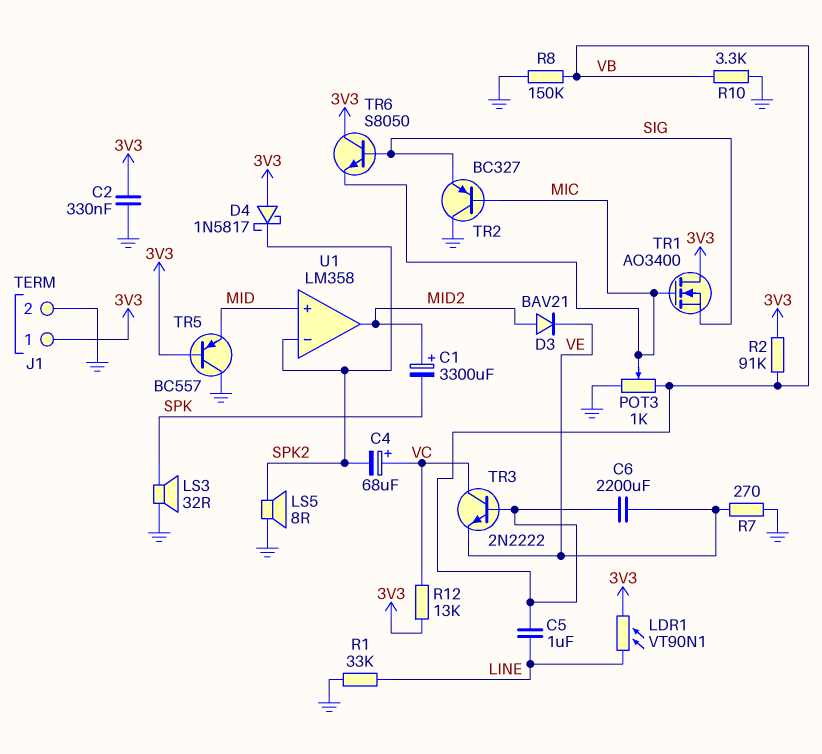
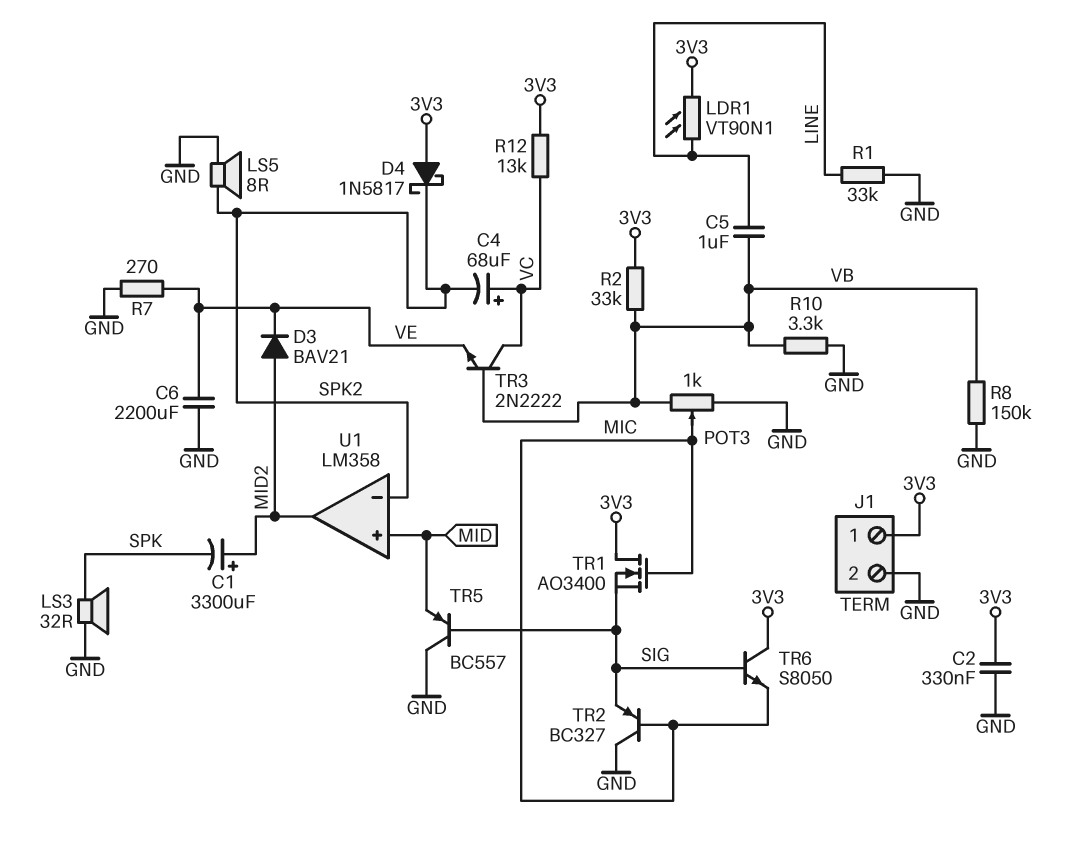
C6: 2200uF (VB, VE) -> 2200uF (GND, VE)
R2: 91k (3V3, VB) -> 33k (3V3, VB)
TR5: PNP BC557 (B 3V3, C GND, E MID) -> PNP BC557 (B SIG, C GND, E MID)

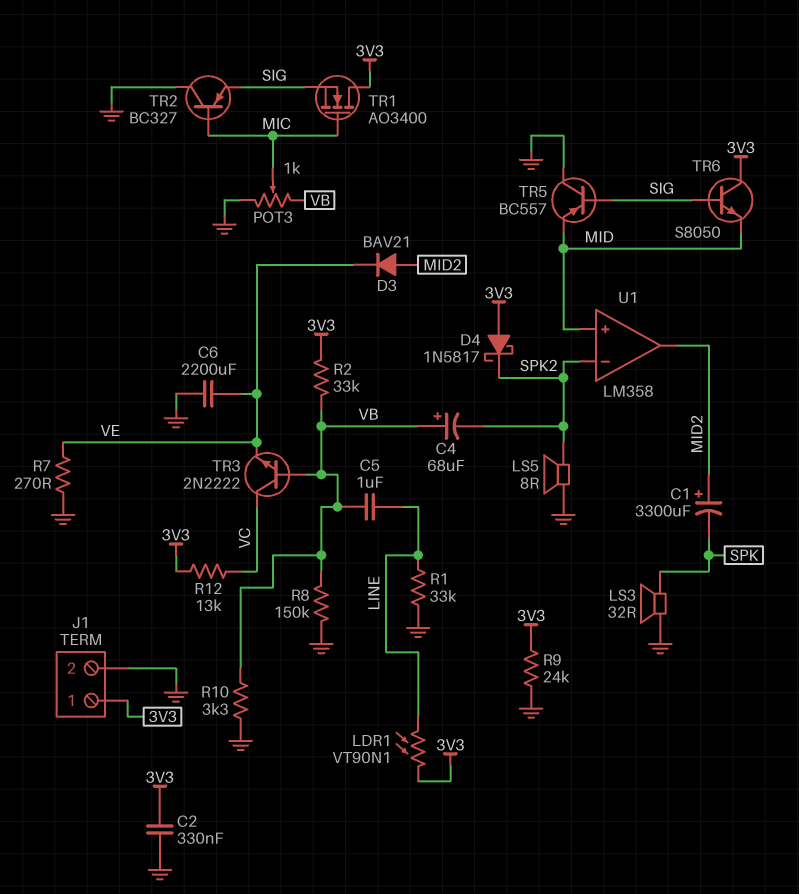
C4: 68uF (plus VC, minus SPK2) -> 68uF (plus VB, minus SPK2)
R9: none -> 24k (3V3, GND)
TR6: NPN S8050 (B SIG, C 3V3, E MIC) -> NPN S8050 (B SIG, C 3V3, E MID)

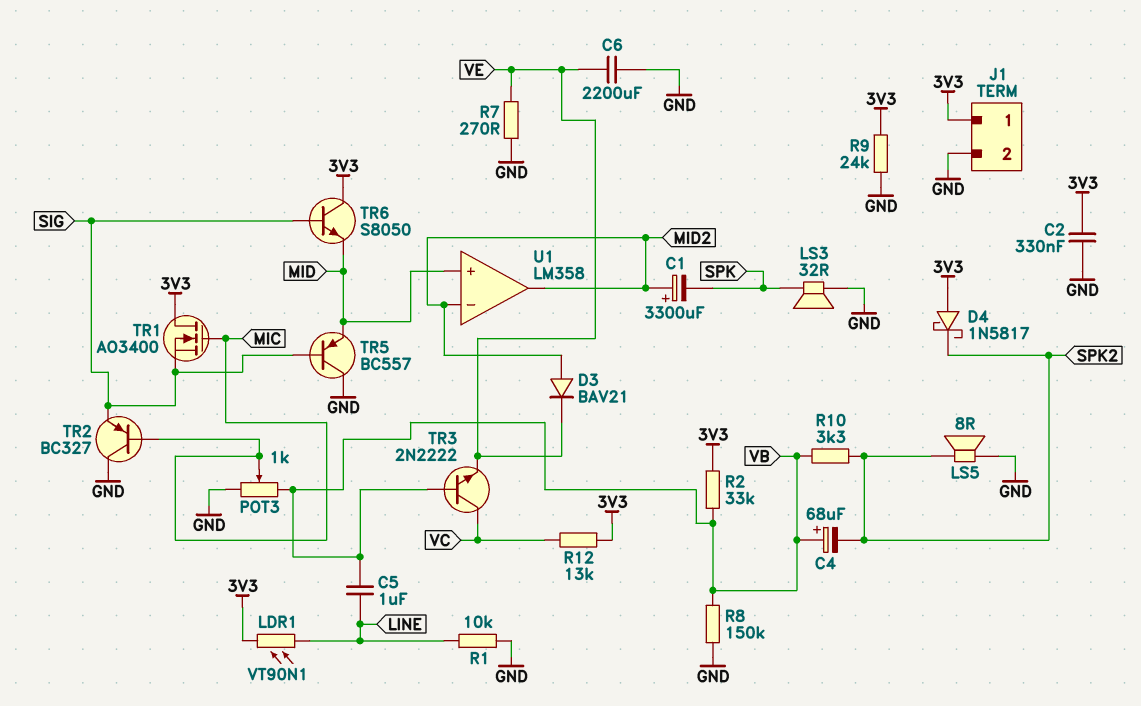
R1: 33k (GND, LINE) -> 10k (GND, LINE)
R10: 3.3k (GND, VB) -> 3.3k (SPK2, VB)
U1 pin in-: SPK2 -> MID2

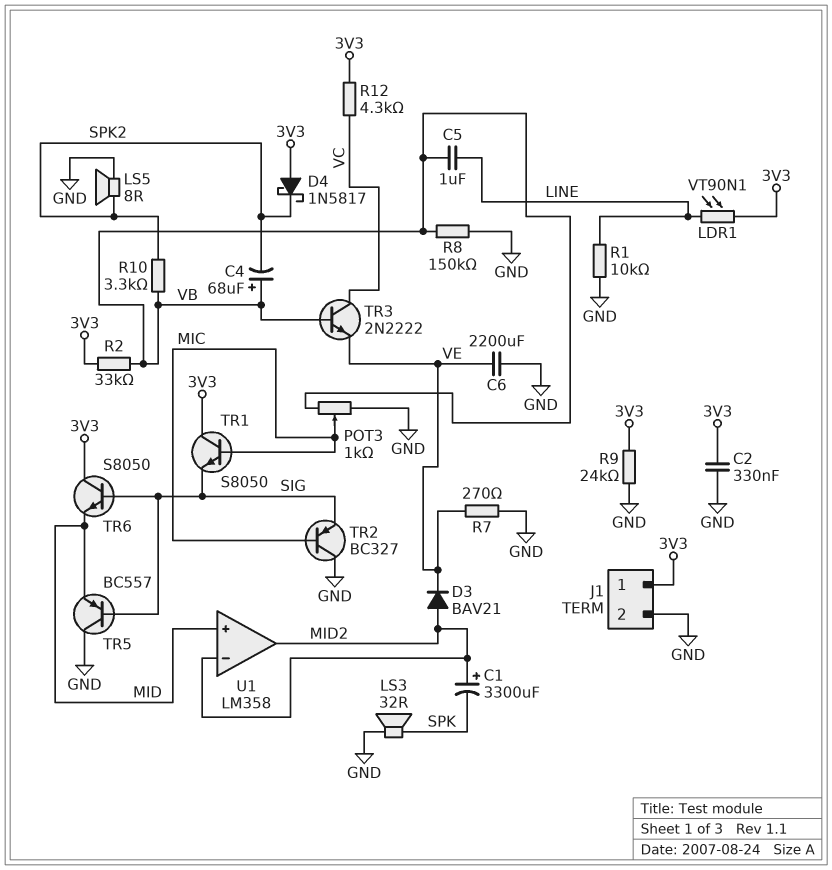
R12: 13k (3V3, VC) -> 4.3k (3V3, VC)
TR1: NMOS AO3400 (G MIC, D 3V3, S SIG) -> NPN S8050 (B MIC, C 3V3, E SIG)

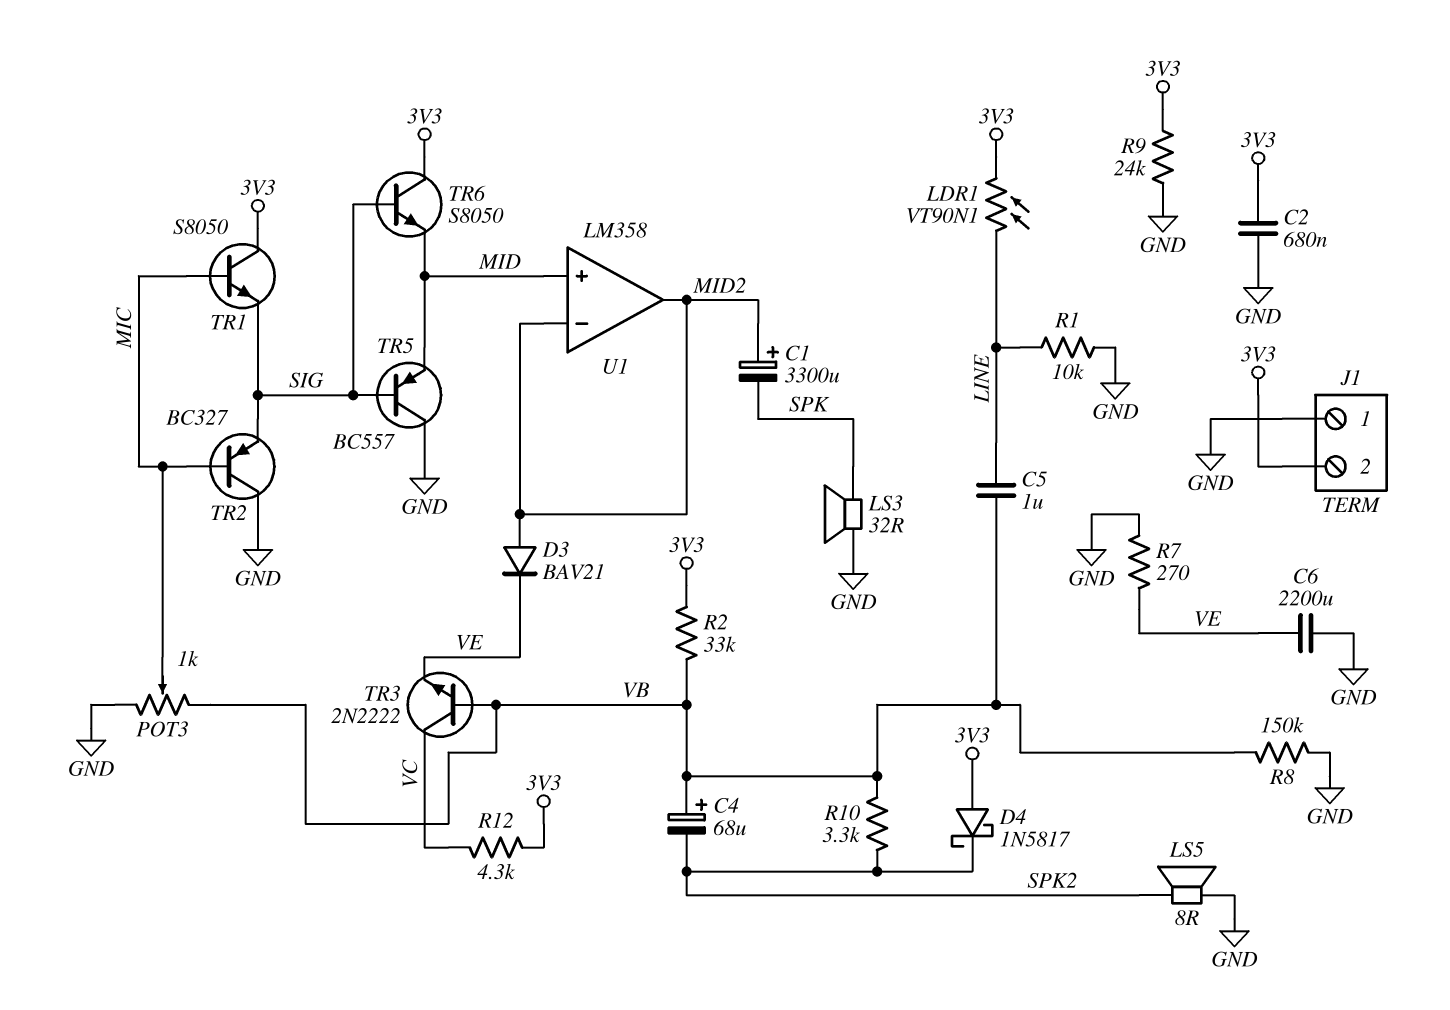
C2: 330nF (3V3, GND) -> 680nF (3V3, GND)
J1 pin 1: 3V3 -> GND
J1 pin 2: GND -> 3V3

